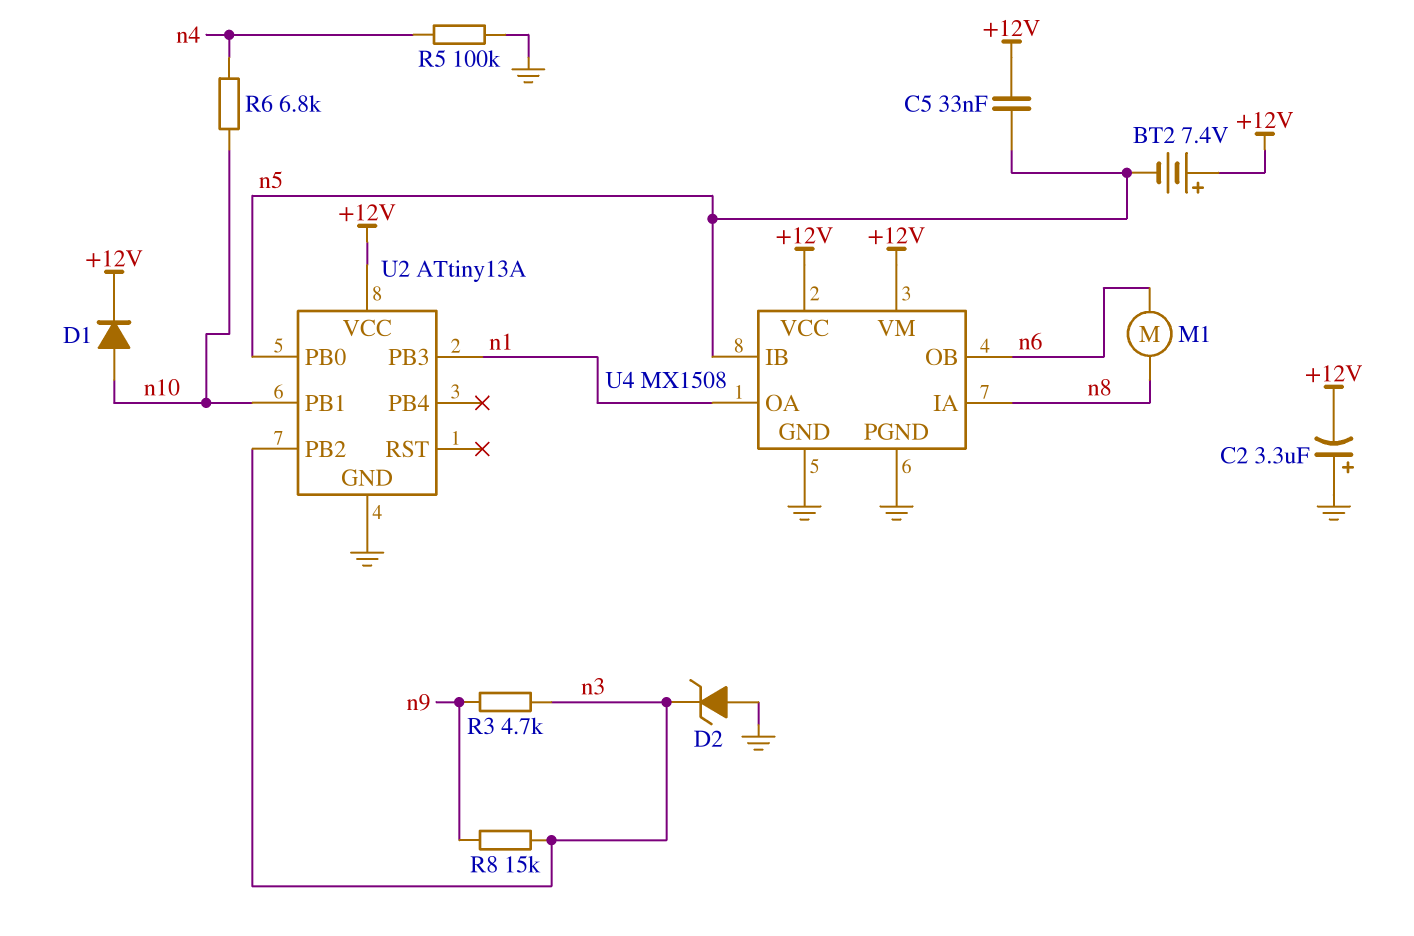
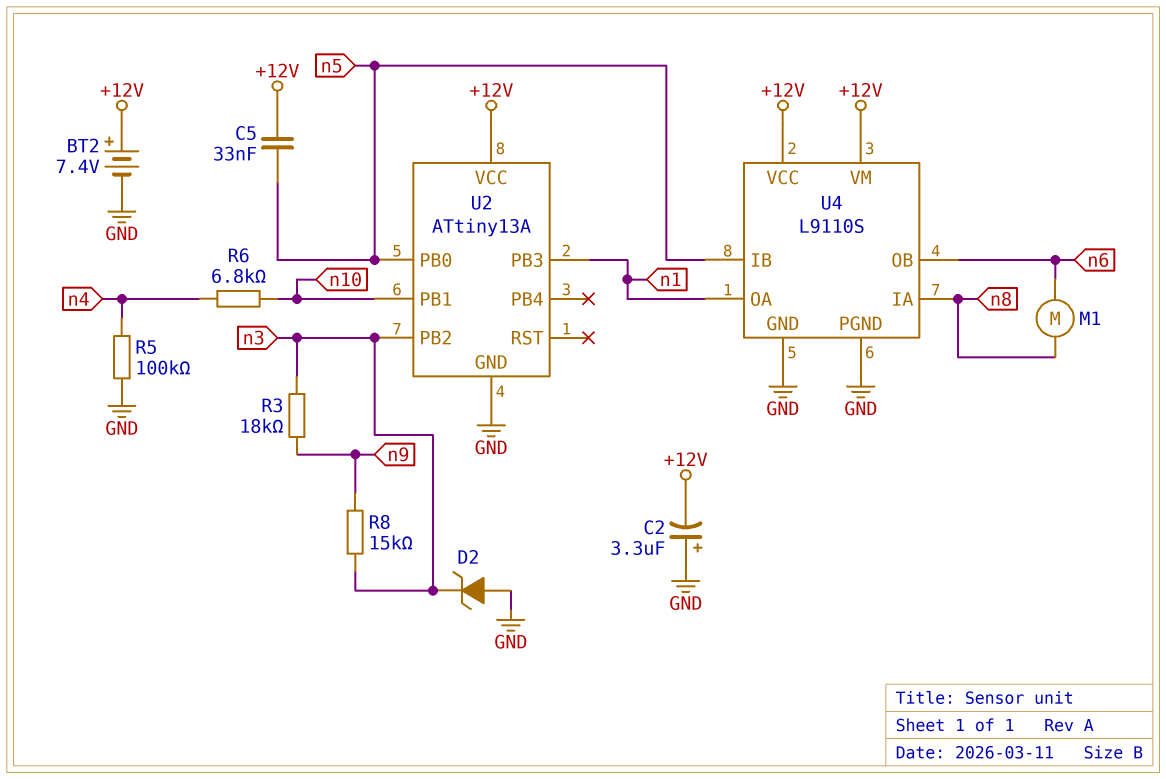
BT2: 7.4V (plus +12V, minus n5) -> 7.4V (plus +12V, minus GND)
D1: diode (A n10, K +12V) -> none
R3: 4.7k (n3, n9) -> 18k (n3, n9)
U4: MX1508 -> L9110S

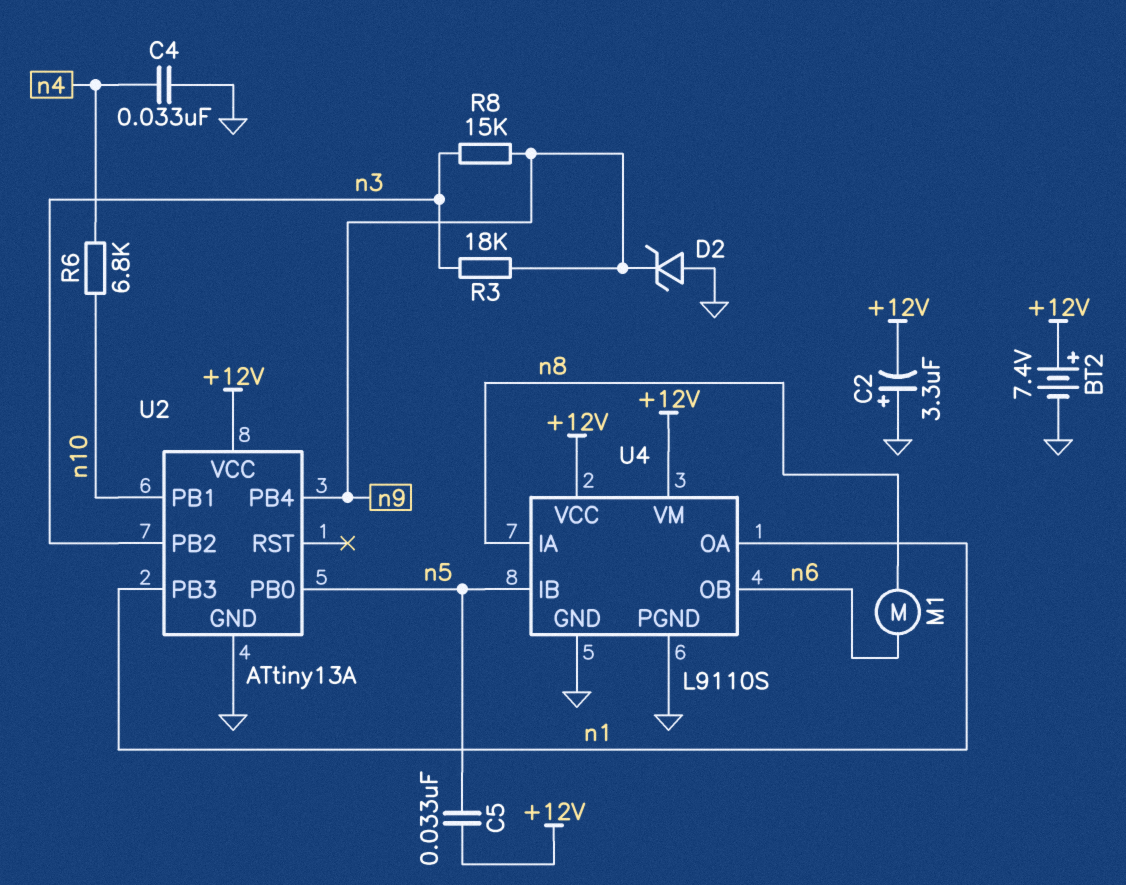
C4: none -> 33nF (GND, n4)
D2: zener (A GND, K n3) -> zener (A GND, K n9)
R5: 100k (GND, n4) -> none
U2 pin PB4: none -> n9

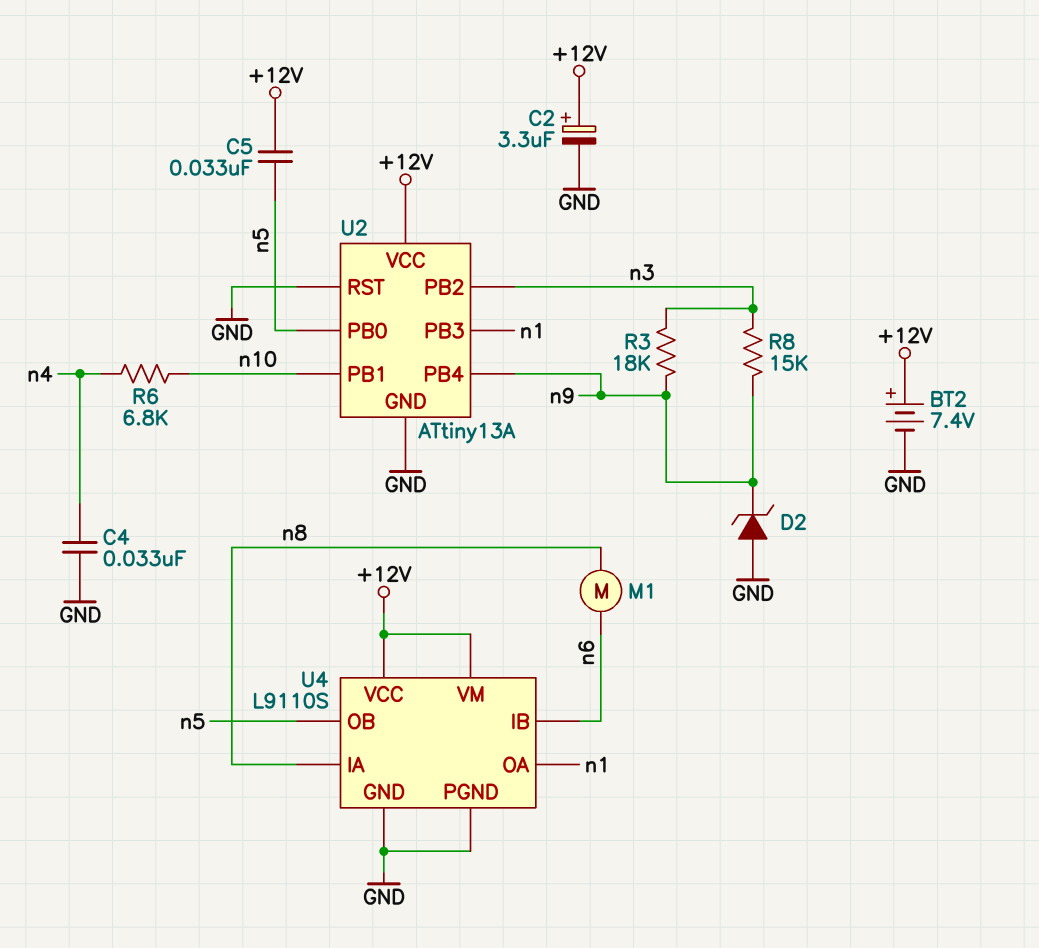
C2: 3.3uF (plus GND, minus +12V) -> 3.3uF (plus +12V, minus GND)
U2 pin RST: none -> GND
U4 pin IB: n5 -> n6
U4 pin OB: n6 -> n5

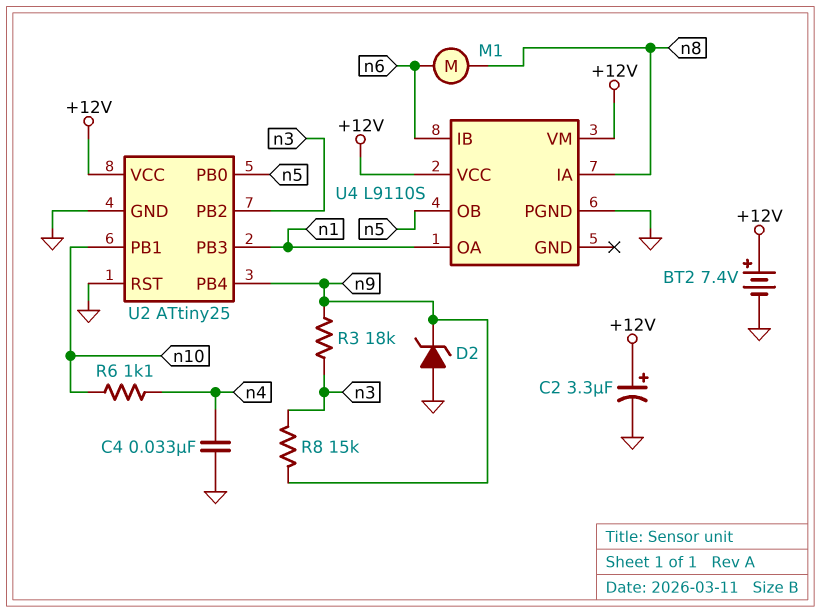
C5: 33nF (+12V, n5) -> none
R6: 6.8k (n4, n10) -> 1.1k (n4, n10)
U2: ATtiny13A -> ATtiny25
U4 pin GND: GND -> none

